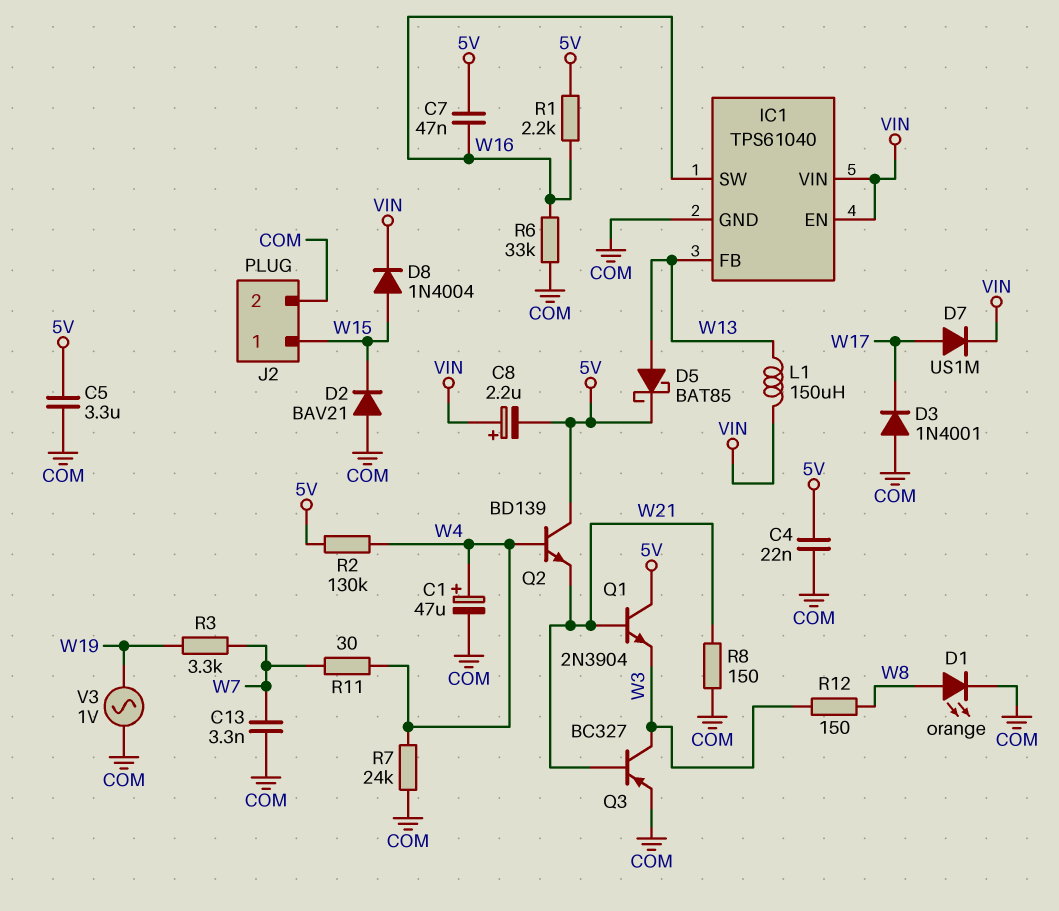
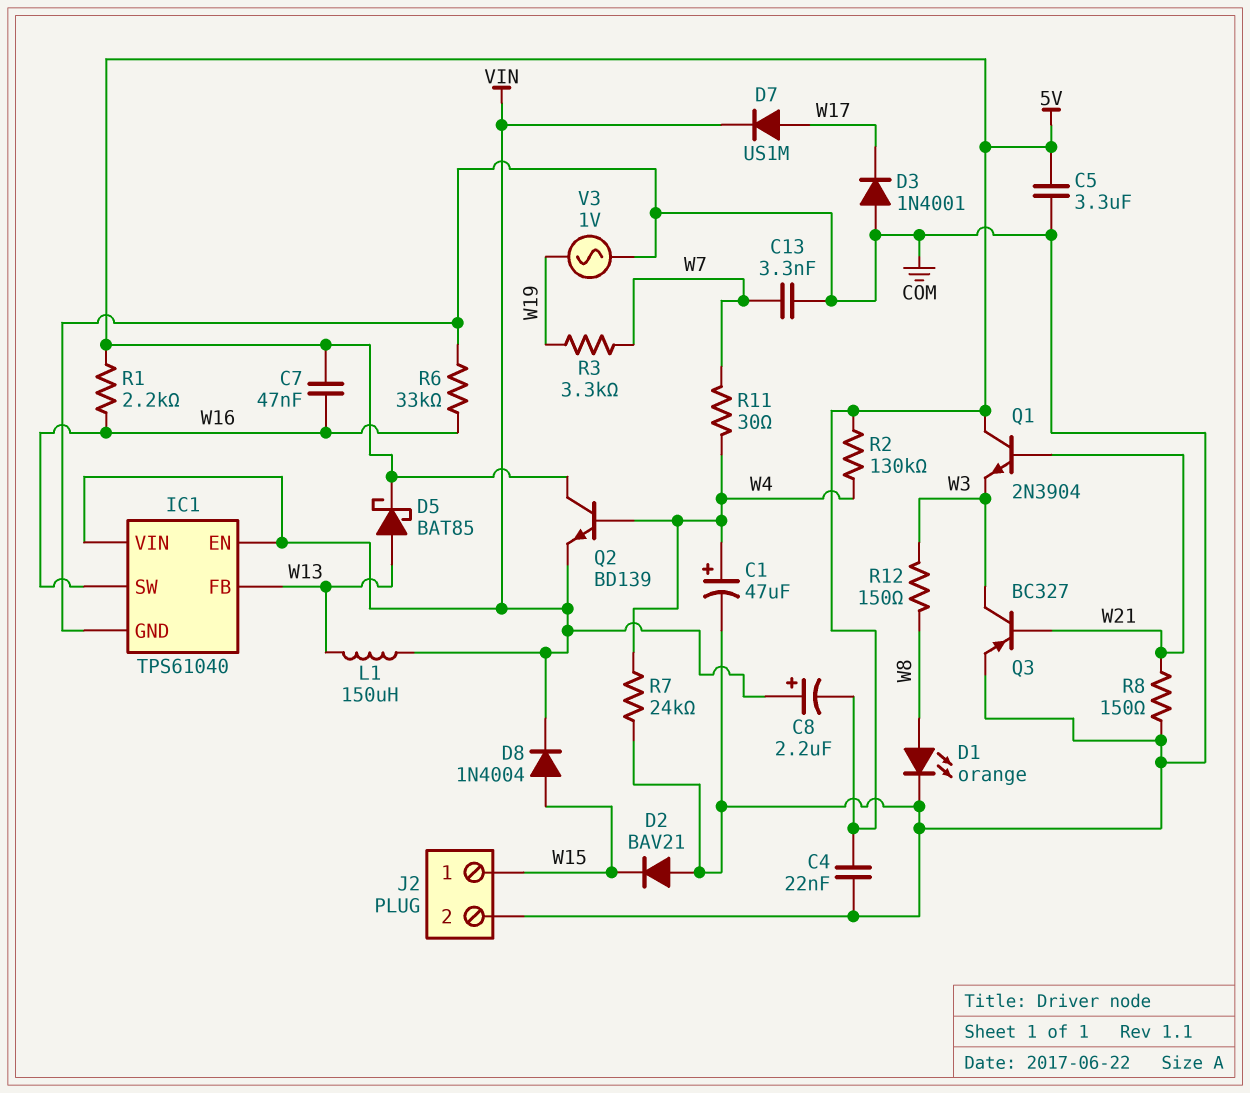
Q2: NPN BD139 (B W4, C 5V, E W21) -> NPN BD139 (B W4, C 5V, E VIN)

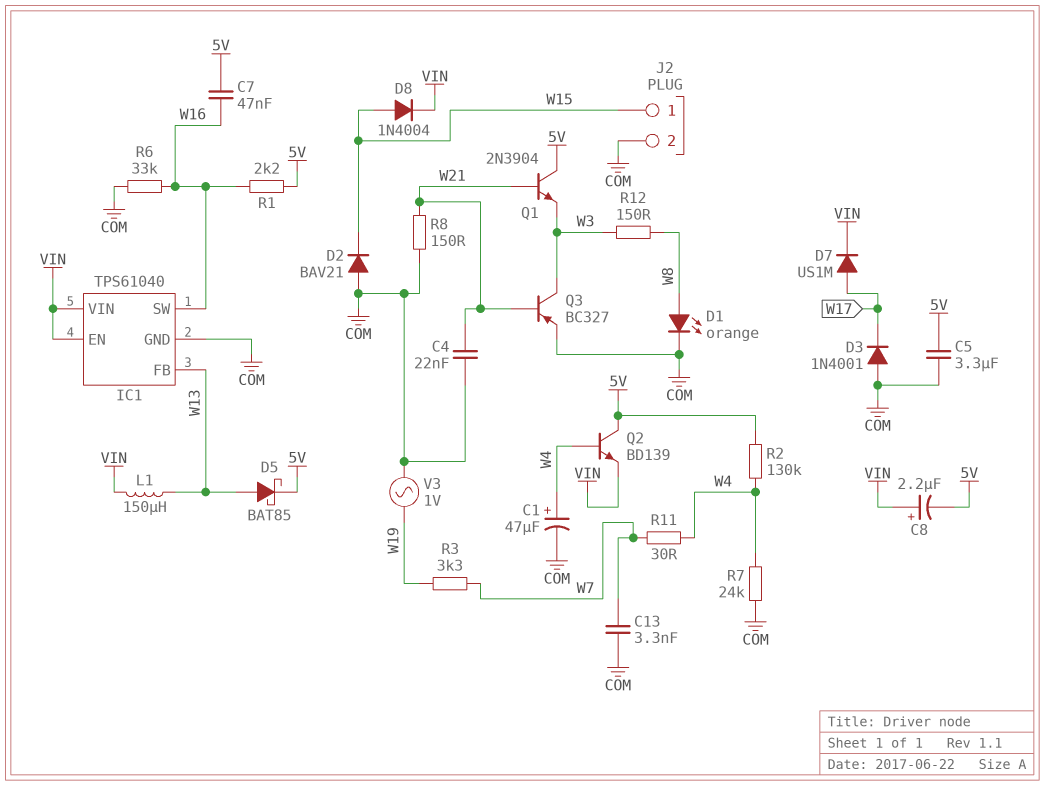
C4: 22nF (5V, COM) -> 22nF (COM, W21)

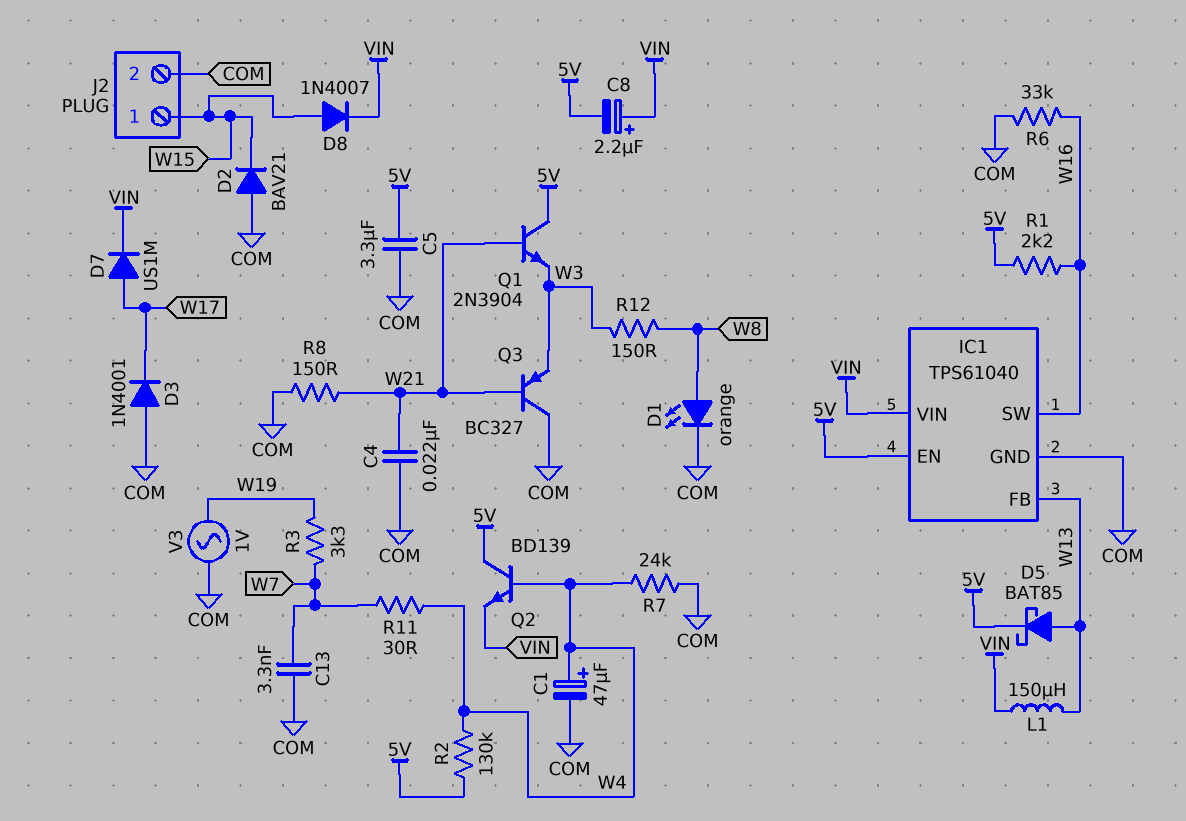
C7: 47nF (5V, W16) -> none
D8: diode 1N4004 (A W15, K VIN) -> diode 1N4007 (A W15, K VIN)
IC1 pin EN: VIN -> 5V
Q3: PNP BC327 (B W21, C W3, E COM) -> PNP BC327 (B W21, C COM, E W3)

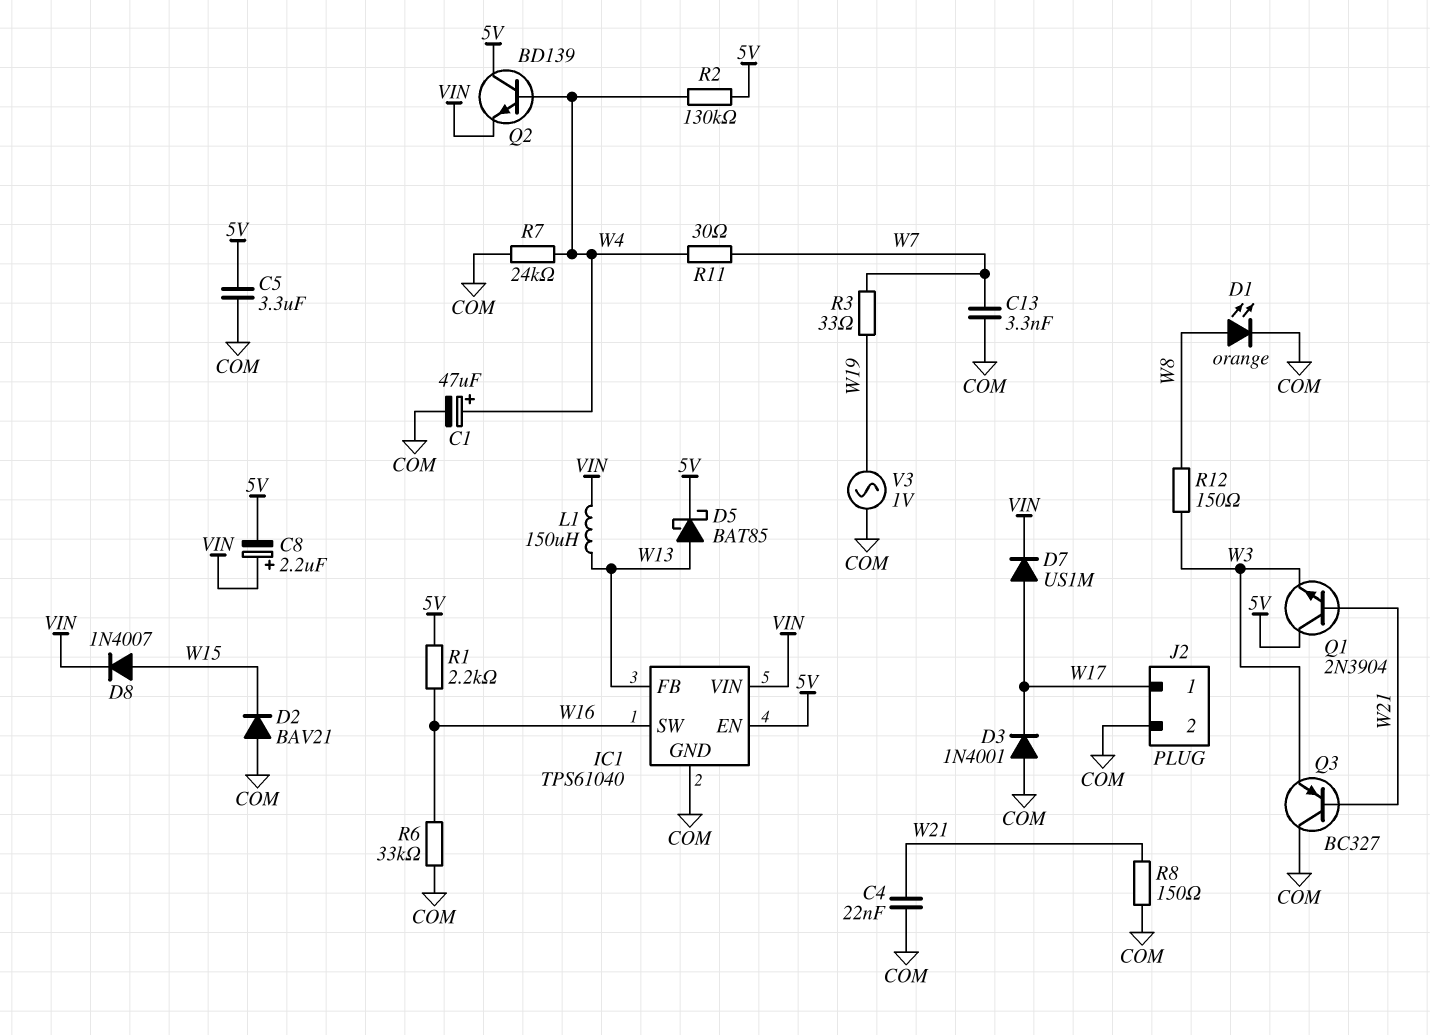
J2 pin 1: W15 -> W17
R3: 3.3k (W7, W19) -> 33 (W7, W19)

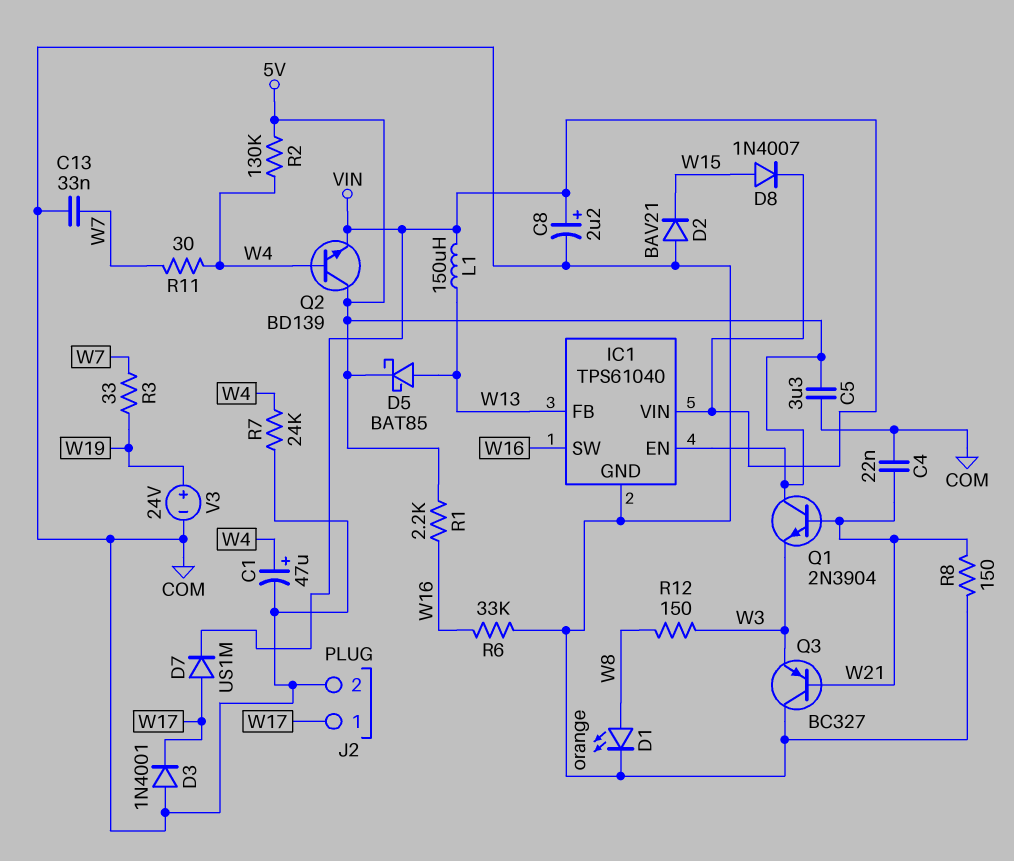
C8: 2.2uF (plus VIN, minus 5V) -> 2.2uF (plus VIN, minus COM)
C13: 3.3nF (COM, W7) -> 33nF (COM, W7)
V3: AC 1V (COM, W19) -> 24V (plus W19, minus COM)

